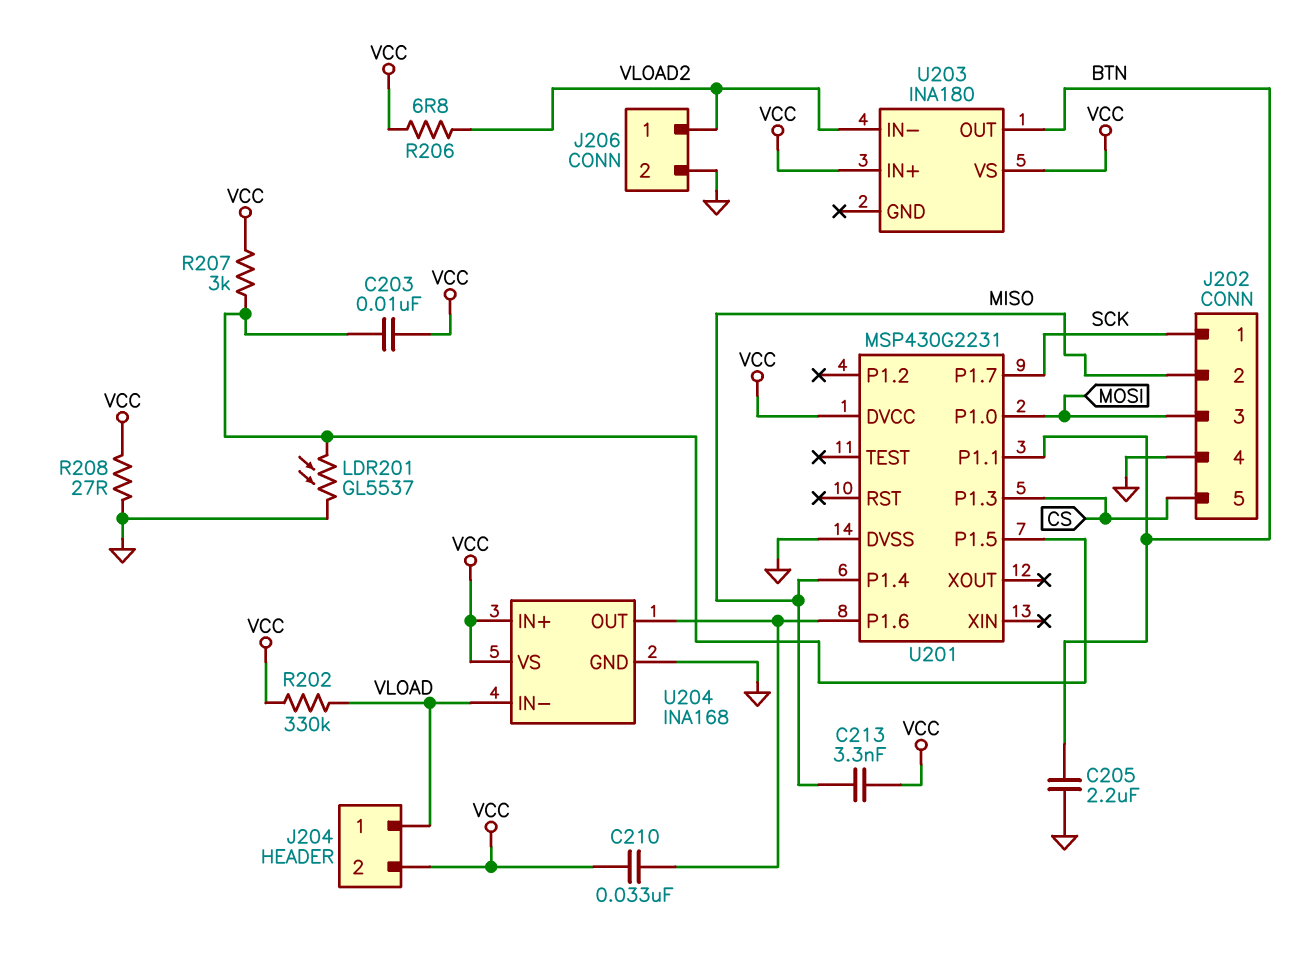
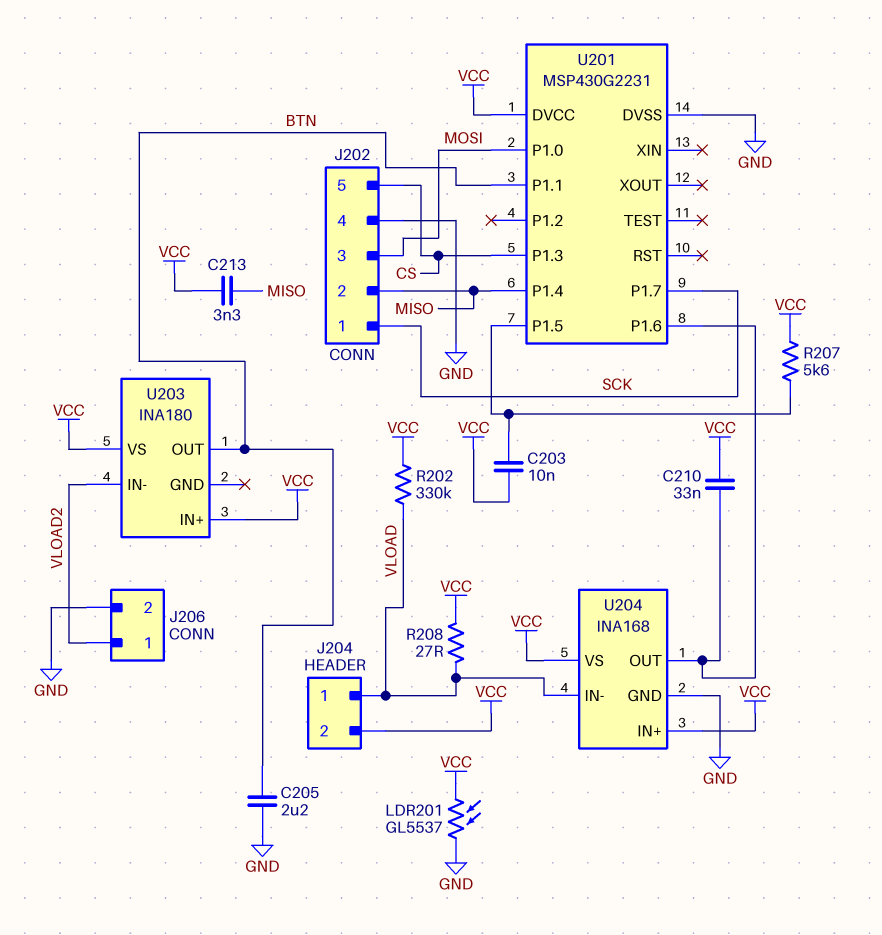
LDR201: GL5537 (GND, U201/P1.5) -> GL5537 (GND, VCC)
R206: 6.8 (VCC, VLOAD2) -> none
R207: 3k (U201/P1.5, VCC) -> 5.6k (U201/P1.5, VCC)
R208: 27 (GND, VCC) -> 27 (VCC, VLOAD)

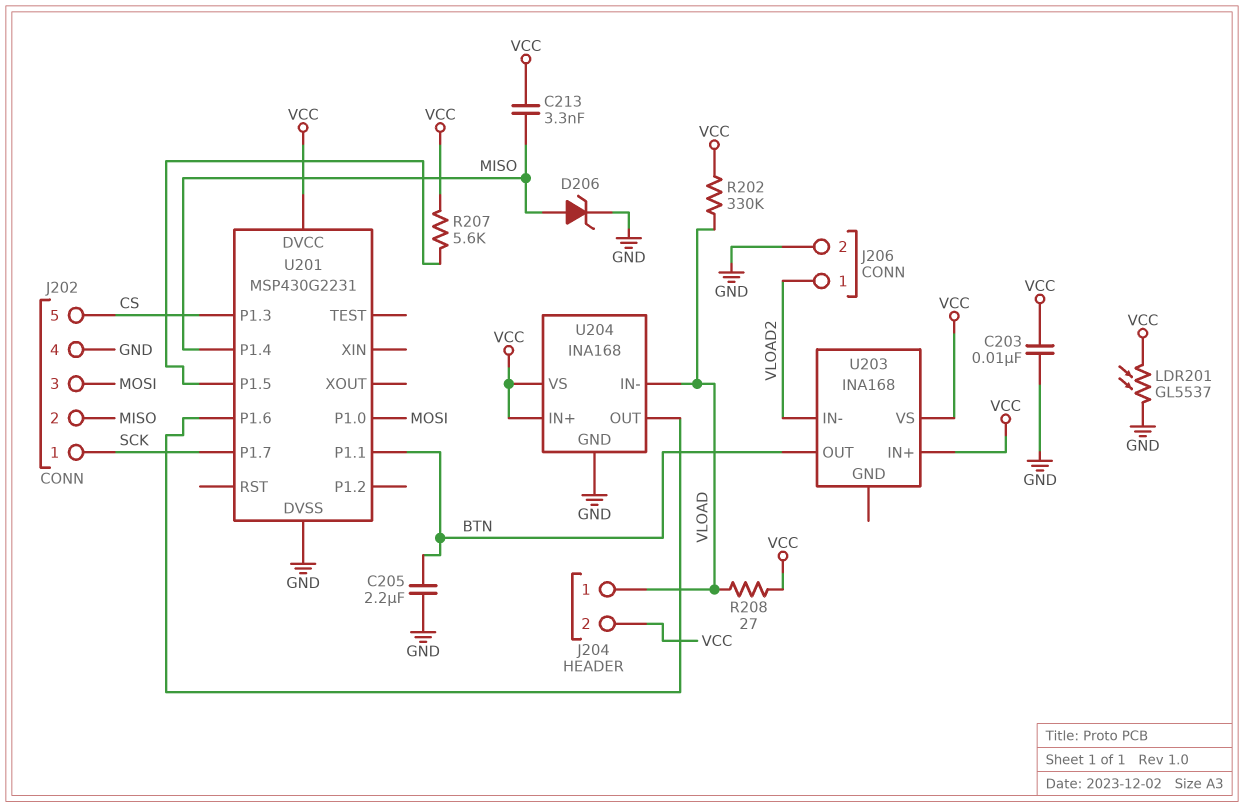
C203: 10nF (U201/P1.5, VCC) -> 10nF (GND, VCC)
C210: 33nF (U201/P1.6, VCC) -> none
D206: none -> zener (A MISO, K GND)
U203: INA180 -> INA168

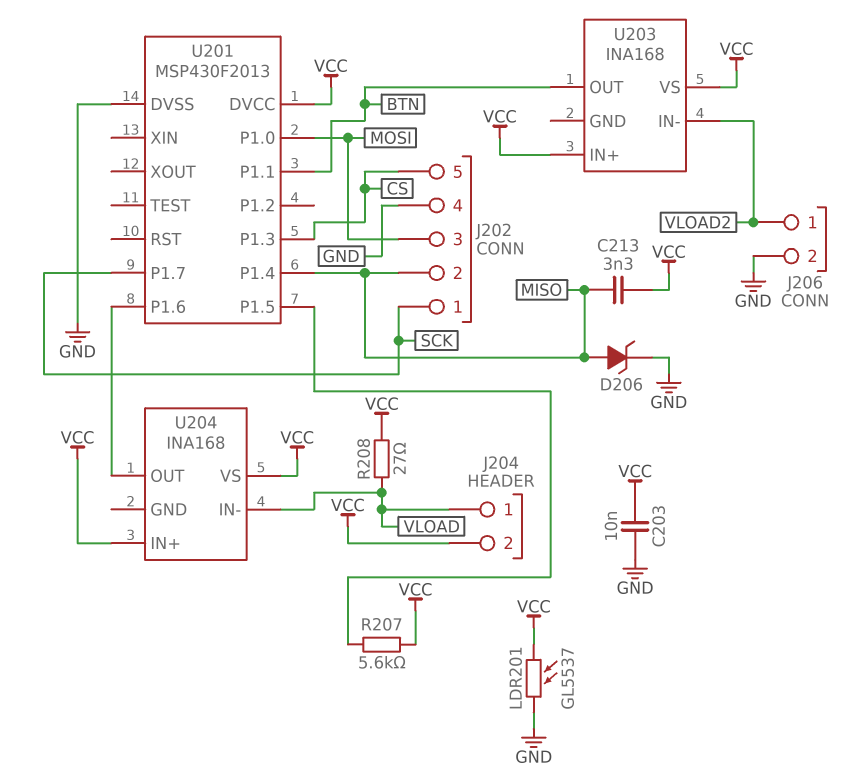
C205: 2.2uF (BTN, GND) -> none
R202: 330k (VCC, VLOAD) -> none
U201: MSP430G2231 -> MSP430F2013
U204 pin GND: GND -> none

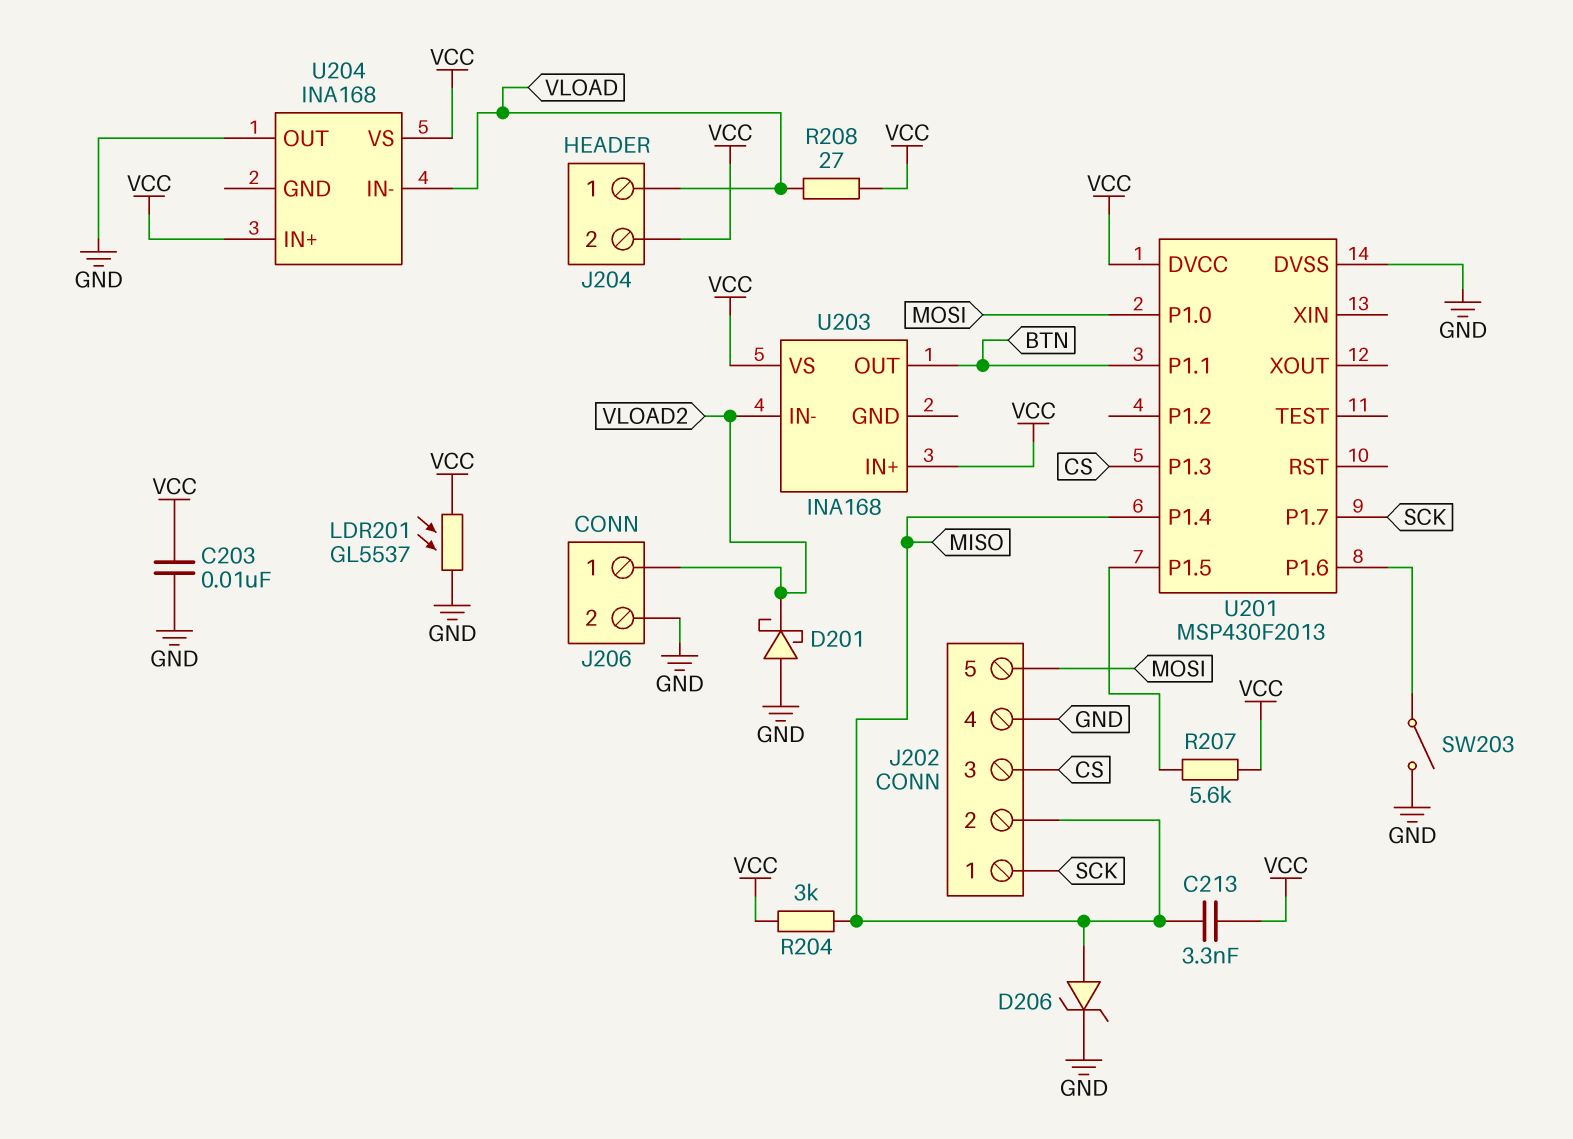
D201: none -> schottky (A GND, K VLOAD2)
J202 pin 3: MOSI -> CS
J202 pin 5: CS -> MOSI
R204: none -> 3k (MISO, VCC)
SW203: none -> switch (GND, U201/P1.6)
U204 pin OUT: U201/P1.6 -> GND

